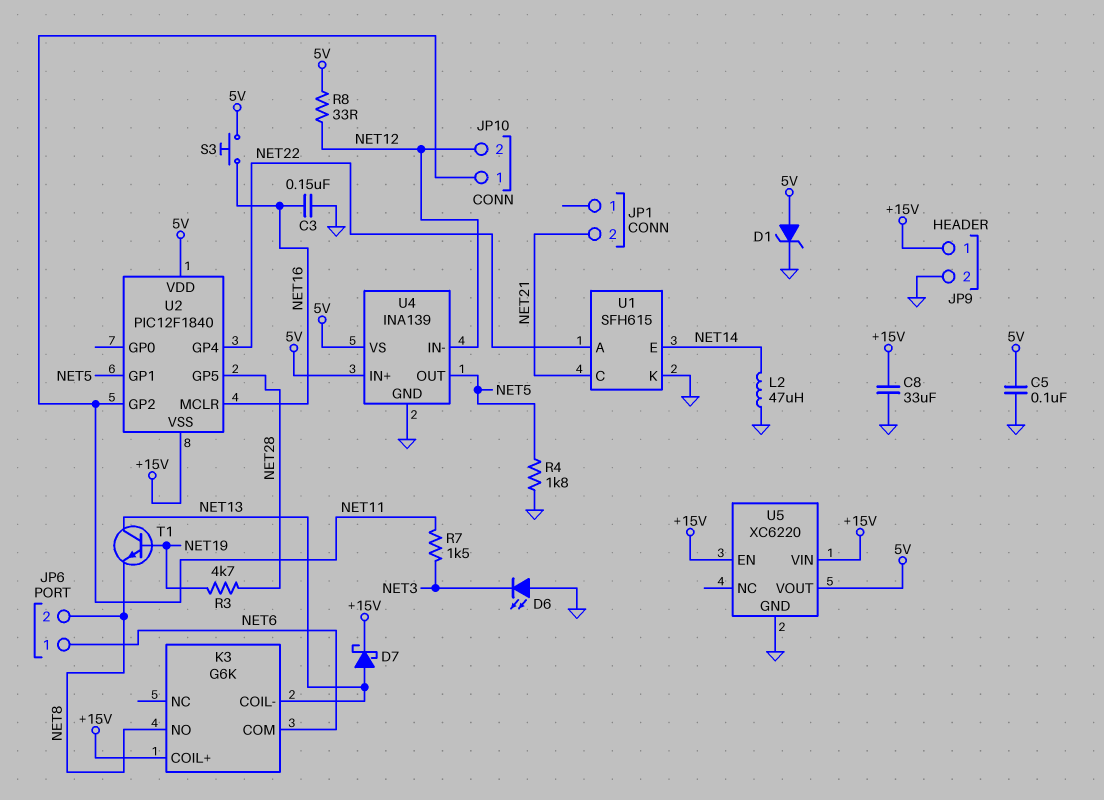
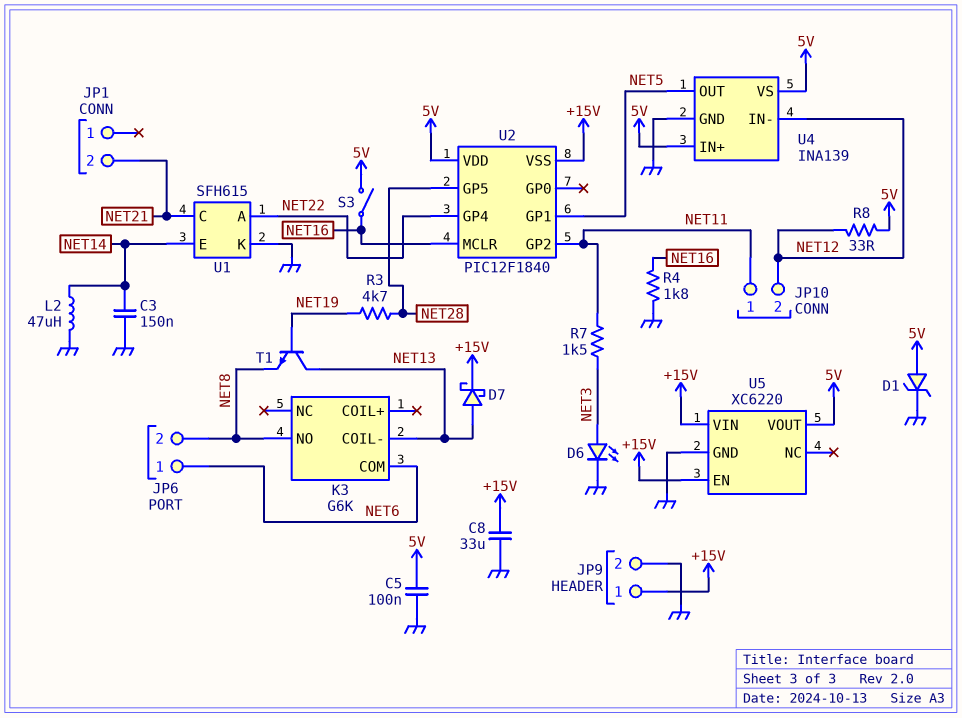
C3: 150nF (GND, NET16) -> 150nF (GND, NET14)
D6: LED (A GND, K NET3) -> LED (A NET3, K GND)
K3 pin COIL+: +15V -> none
R4: 1.8k (GND, NET5) -> 1.8k (GND, NET16)
S3: button (5V, NET16) -> switch (5V, NET16)

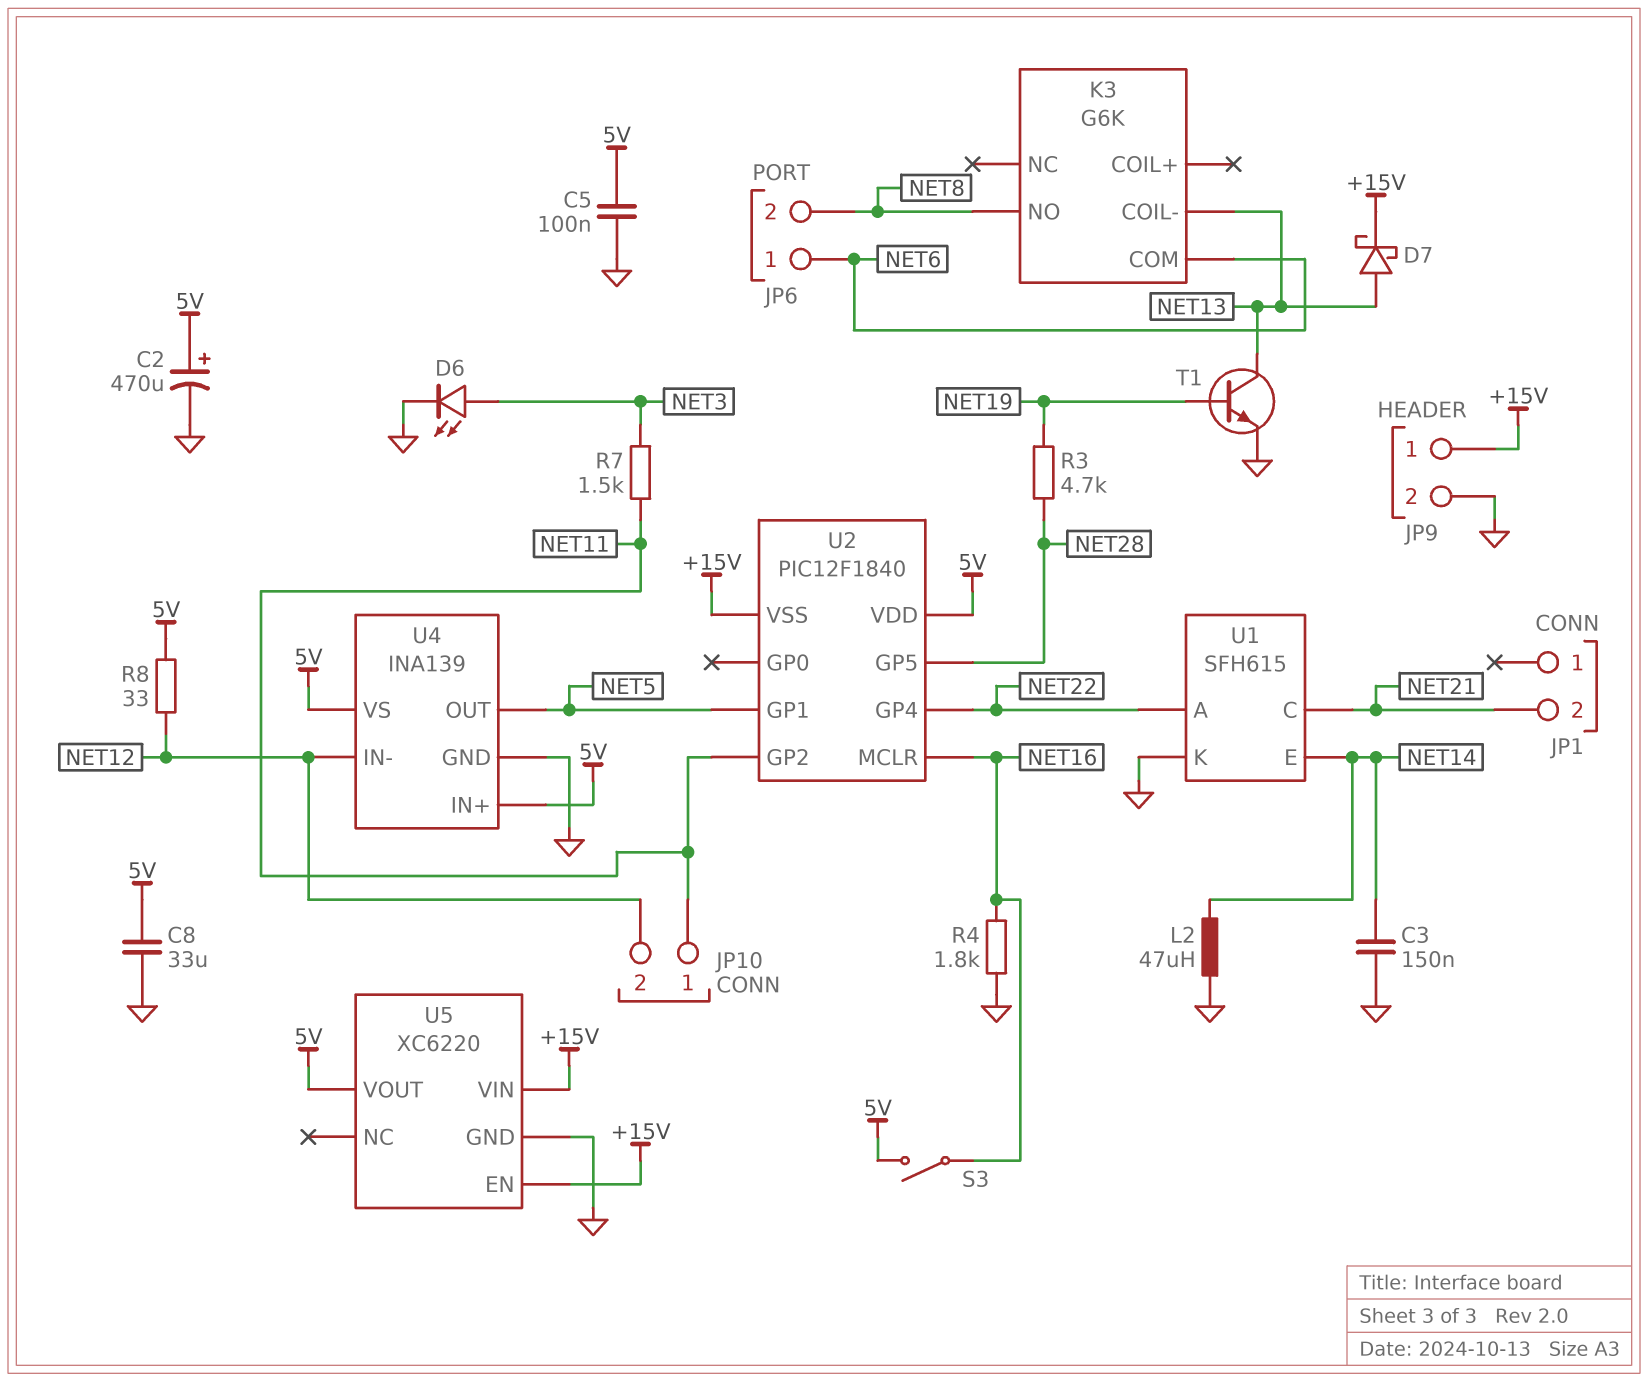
C2: none -> 470uF (plus 5V, minus GND)
C8: 33uF (+15V, GND) -> 33uF (5V, GND)
D1: zener (A 5V, K GND) -> none
T1: NPN (B NET19, C NET13, E NET8) -> NPN (B NET19, C NET13, E GND)

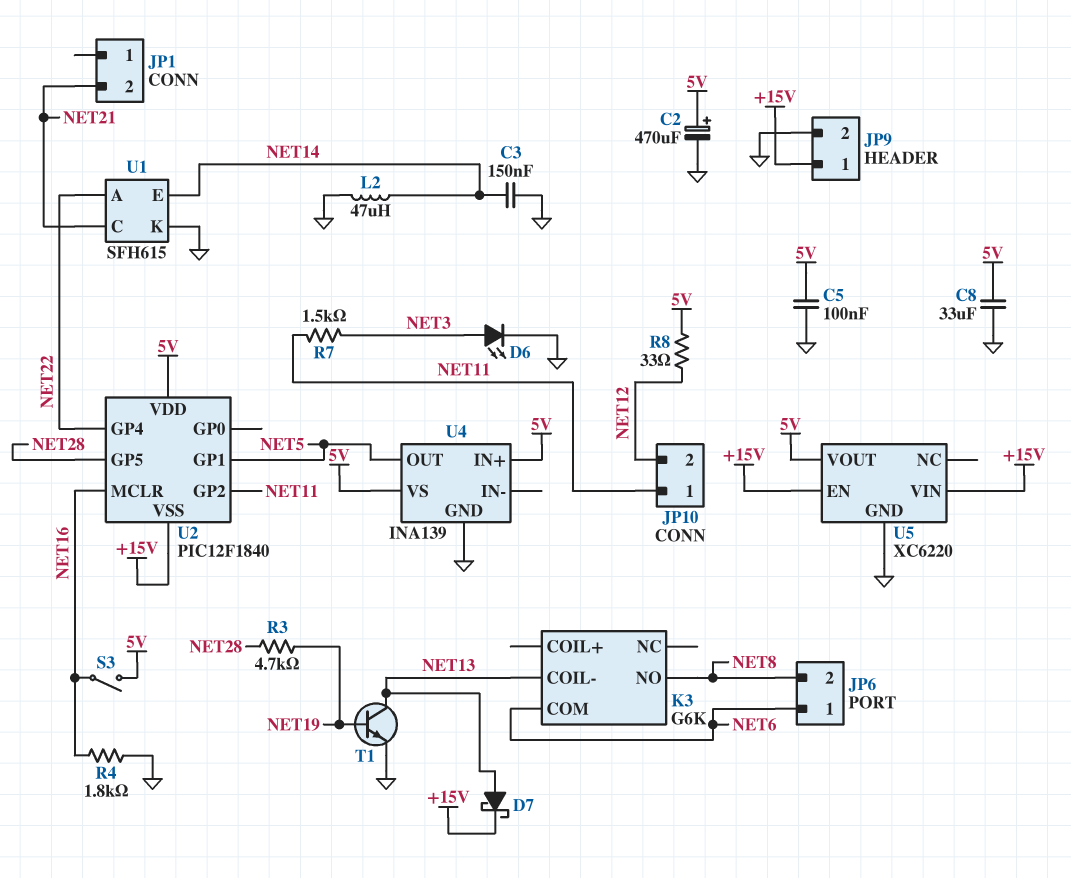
U4 pin IN-: NET12 -> none

